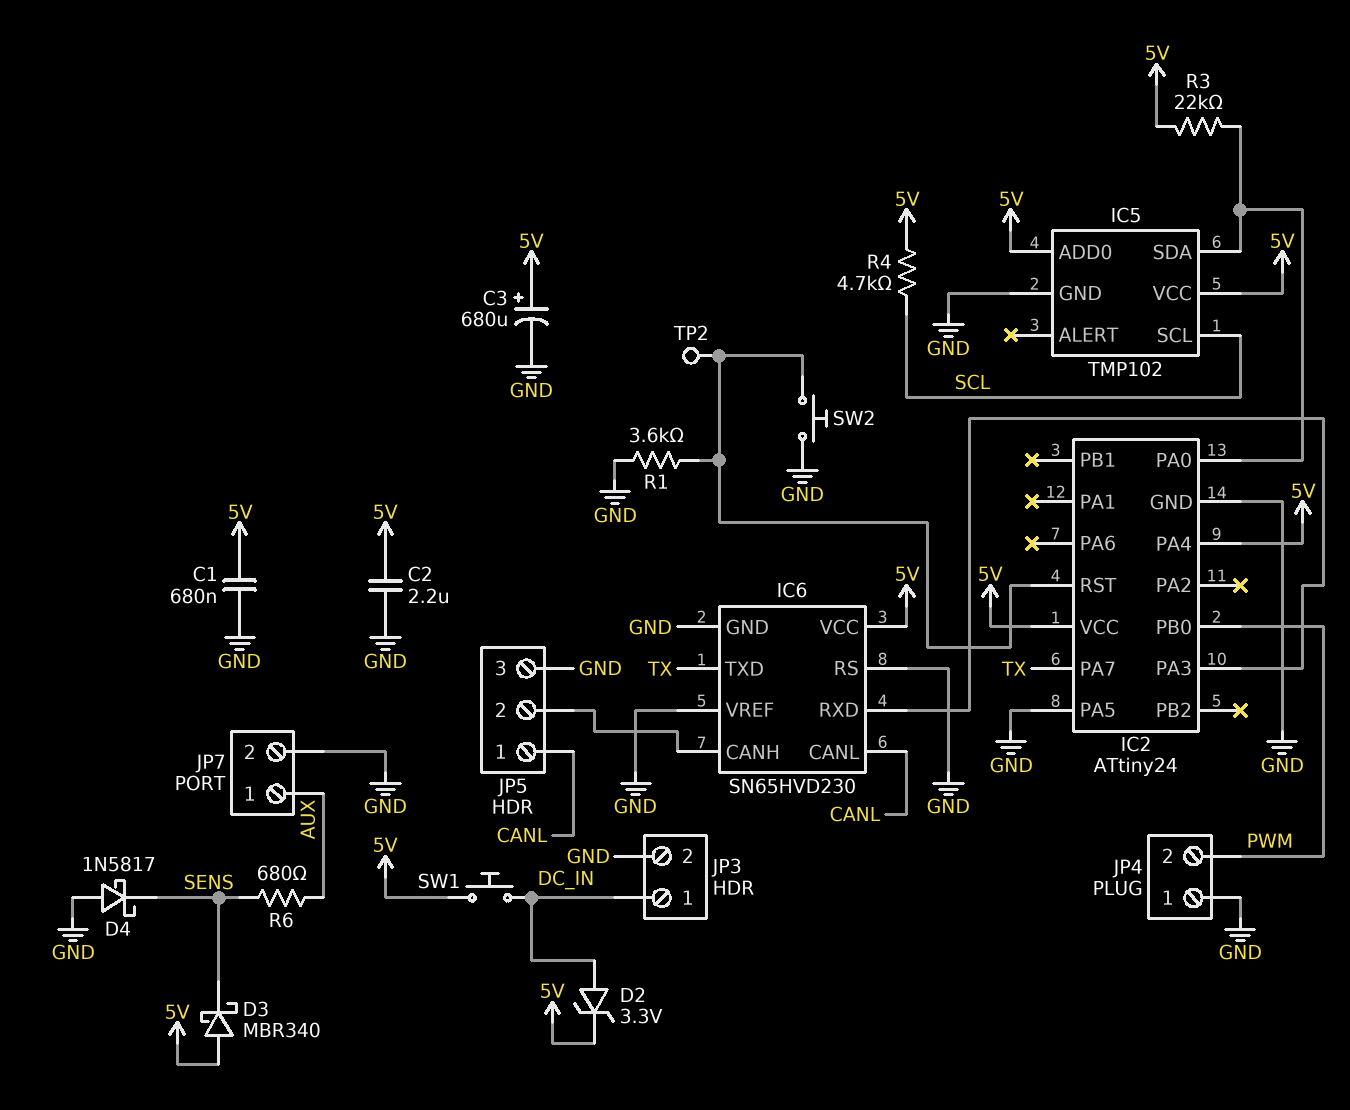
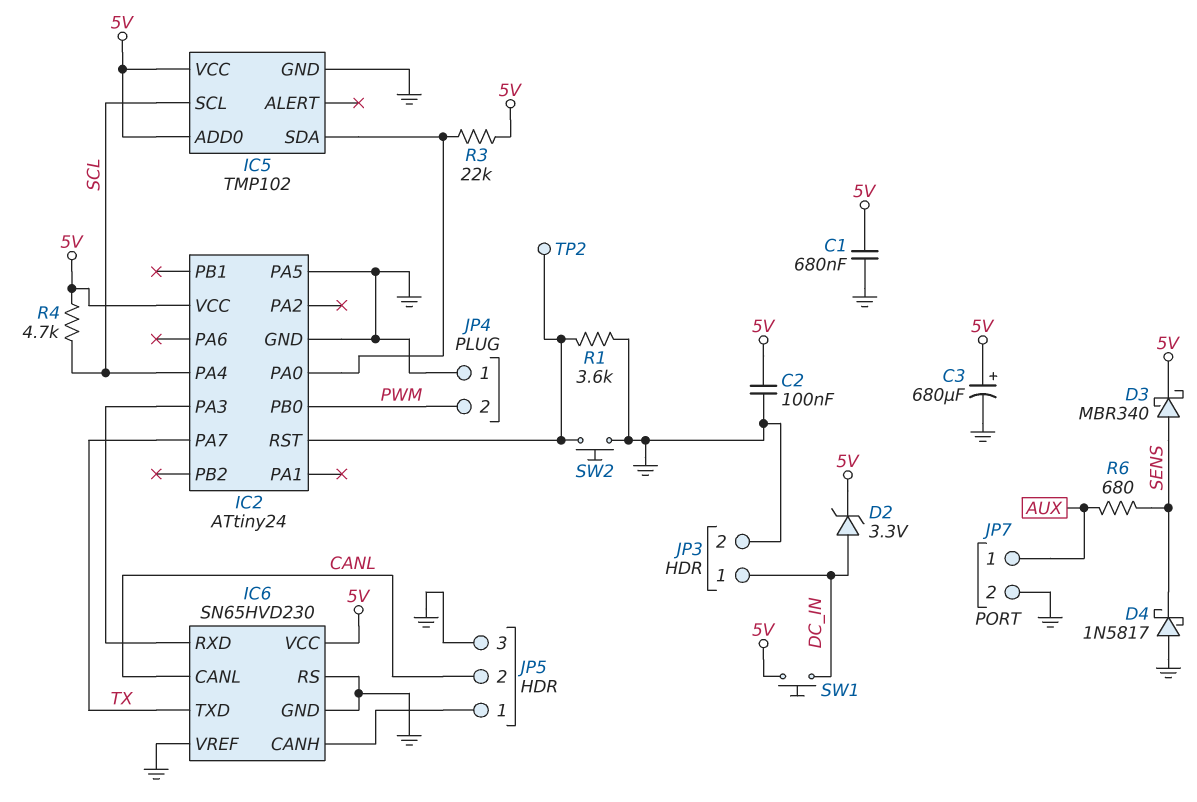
C2: 2.2uF (5V, GND) -> 100nF (5V, GND)
D3: schottky MBR340 (A 5V, K SENS) -> schottky MBR340 (A SENS, K 5V)
IC2 pin PA4: 5V -> SCL
JP5 pin 1: CANL -> IC6/CANH
JP5 pin 2: IC6/CANH -> CANL

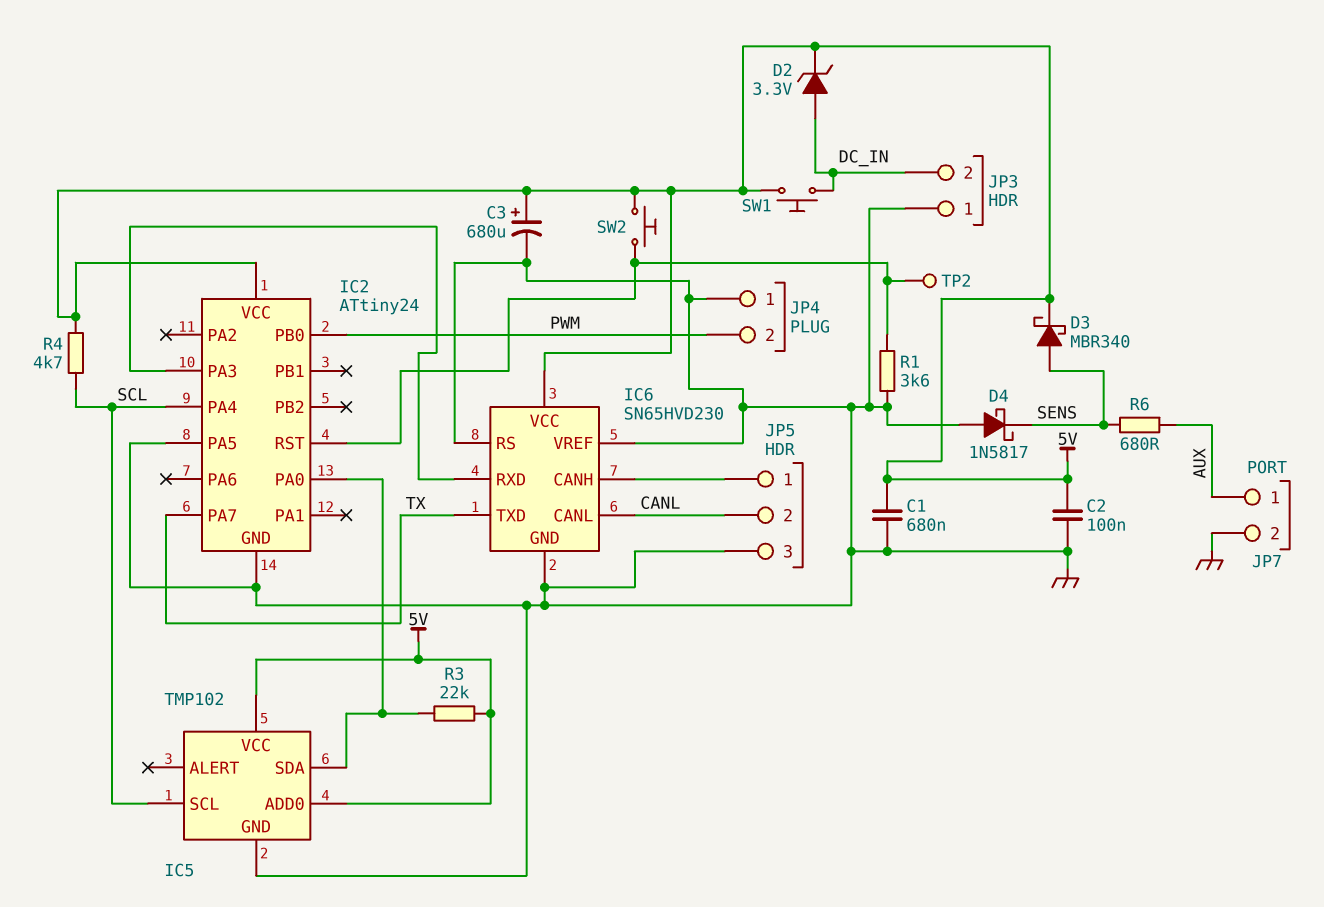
JP3 pin 1: DC_IN -> GND
JP3 pin 2: GND -> DC_IN
SW2: button (GND, IC2/RST) -> button (5V, IC2/RST)

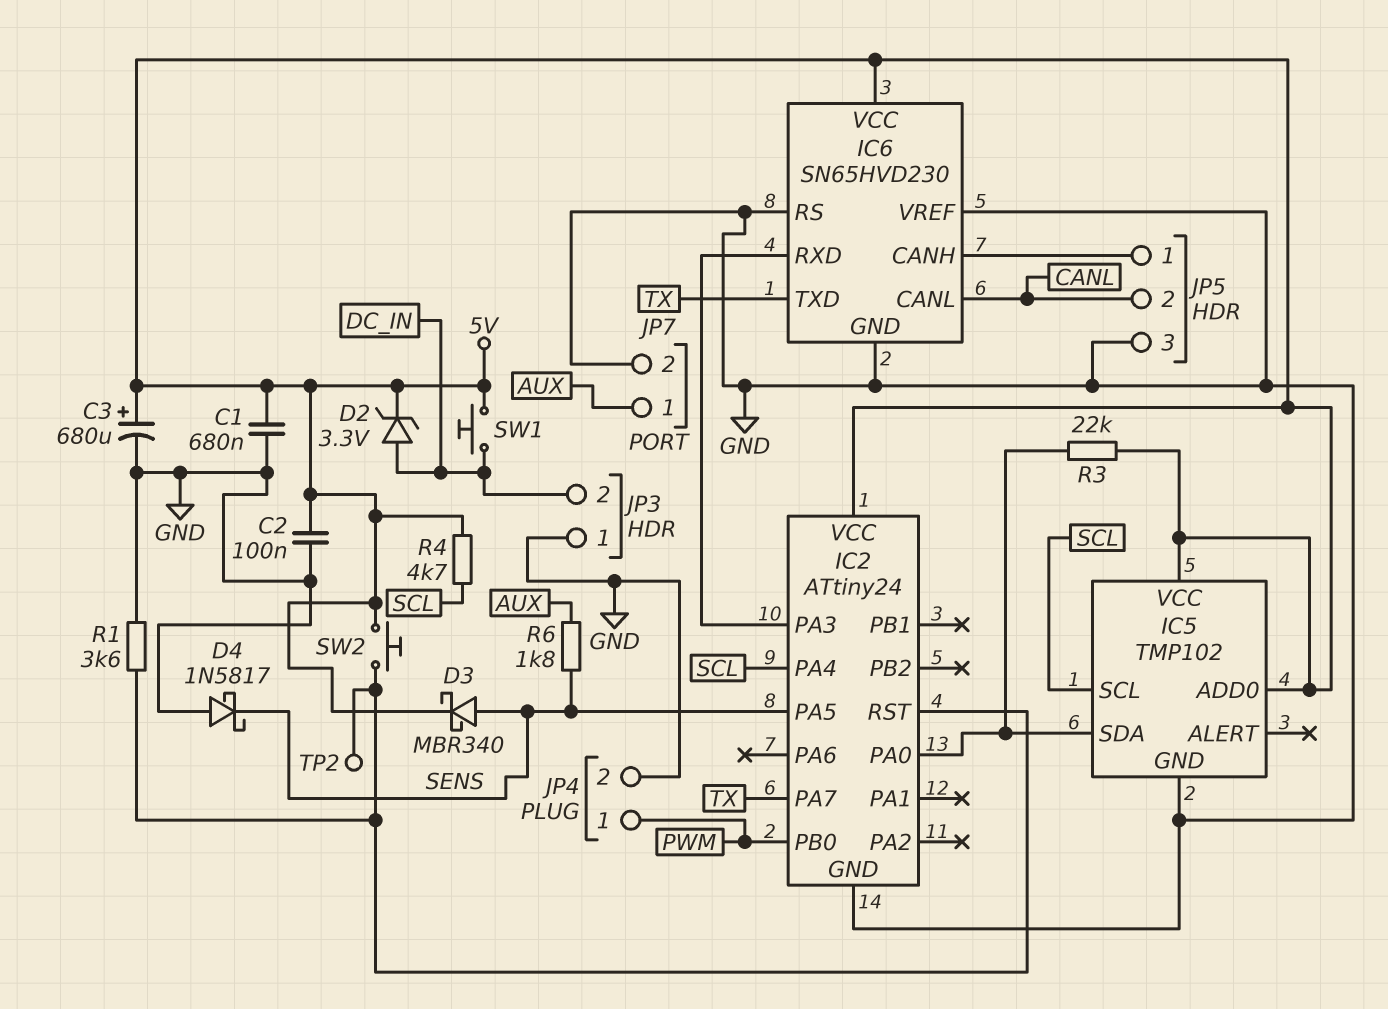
IC2 pin PA5: GND -> SENS
JP4 pin 1: GND -> PWM
JP4 pin 2: PWM -> GND
R6: 680 (AUX, SENS) -> 1.8k (AUX, SENS)

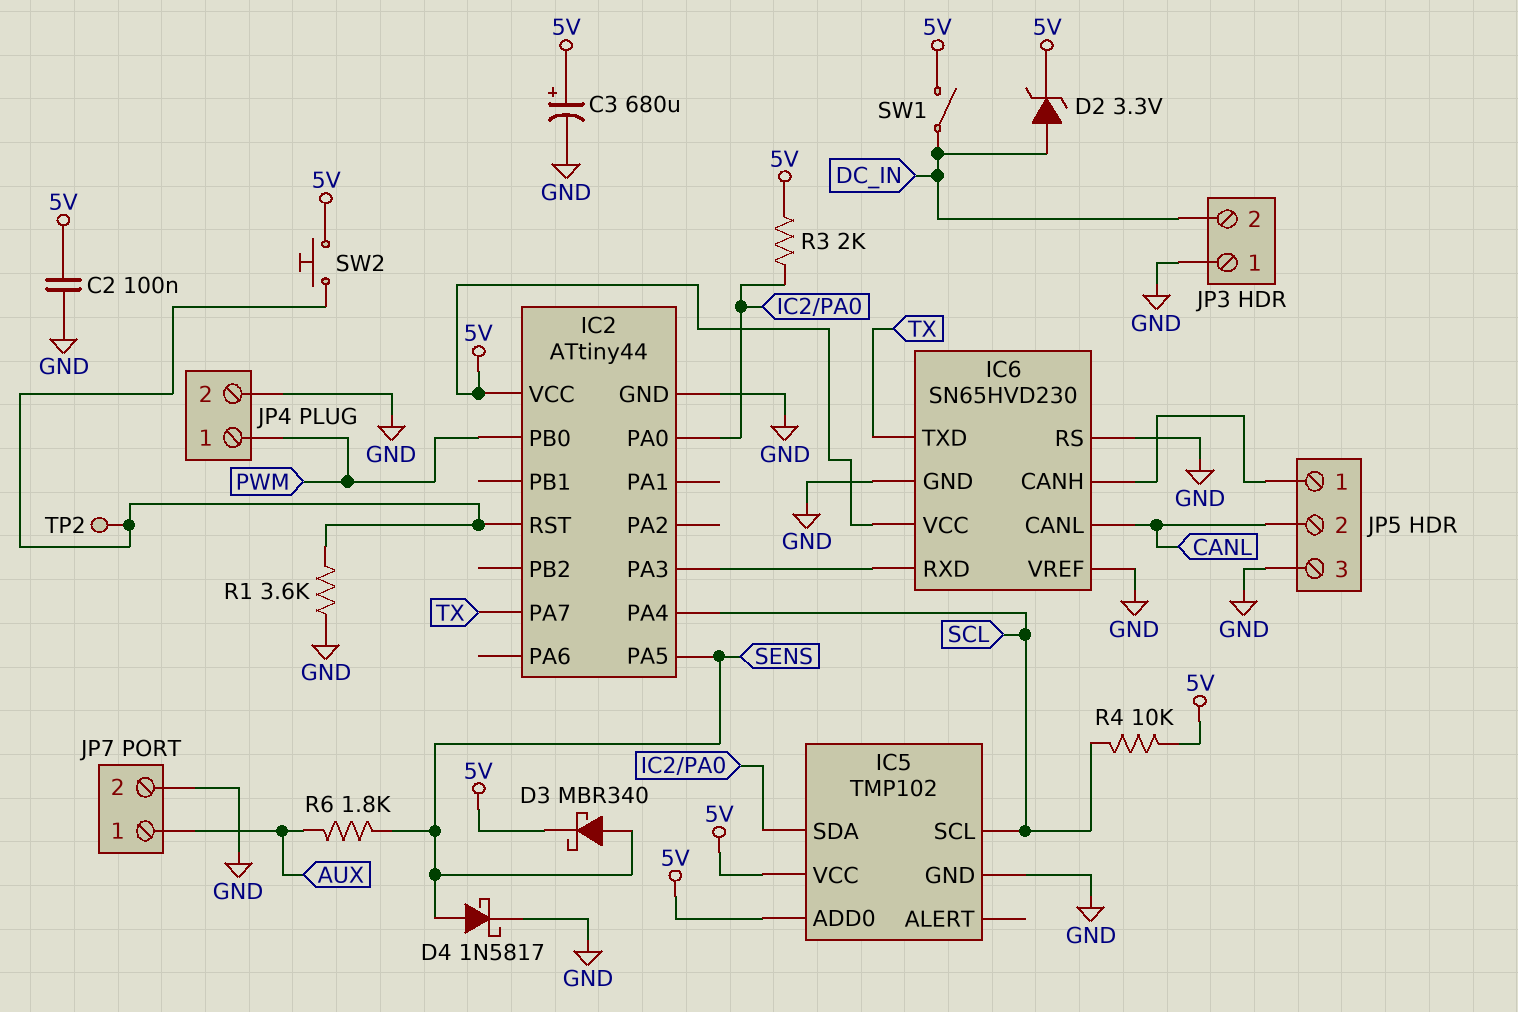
C1: 680nF (5V, GND) -> none
D4: schottky 1N5817 (A GND, K SENS) -> schottky 1N5817 (A SENS, K GND)
IC2: ATtiny24 -> ATtiny44
R3: 22k (5V, IC2/PA0) -> 2k (5V, IC2/PA0)
R4: 4.7k (5V, SCL) -> 10k (5V, SCL)
SW1: button (5V, DC_IN) -> switch (5V, DC_IN)

